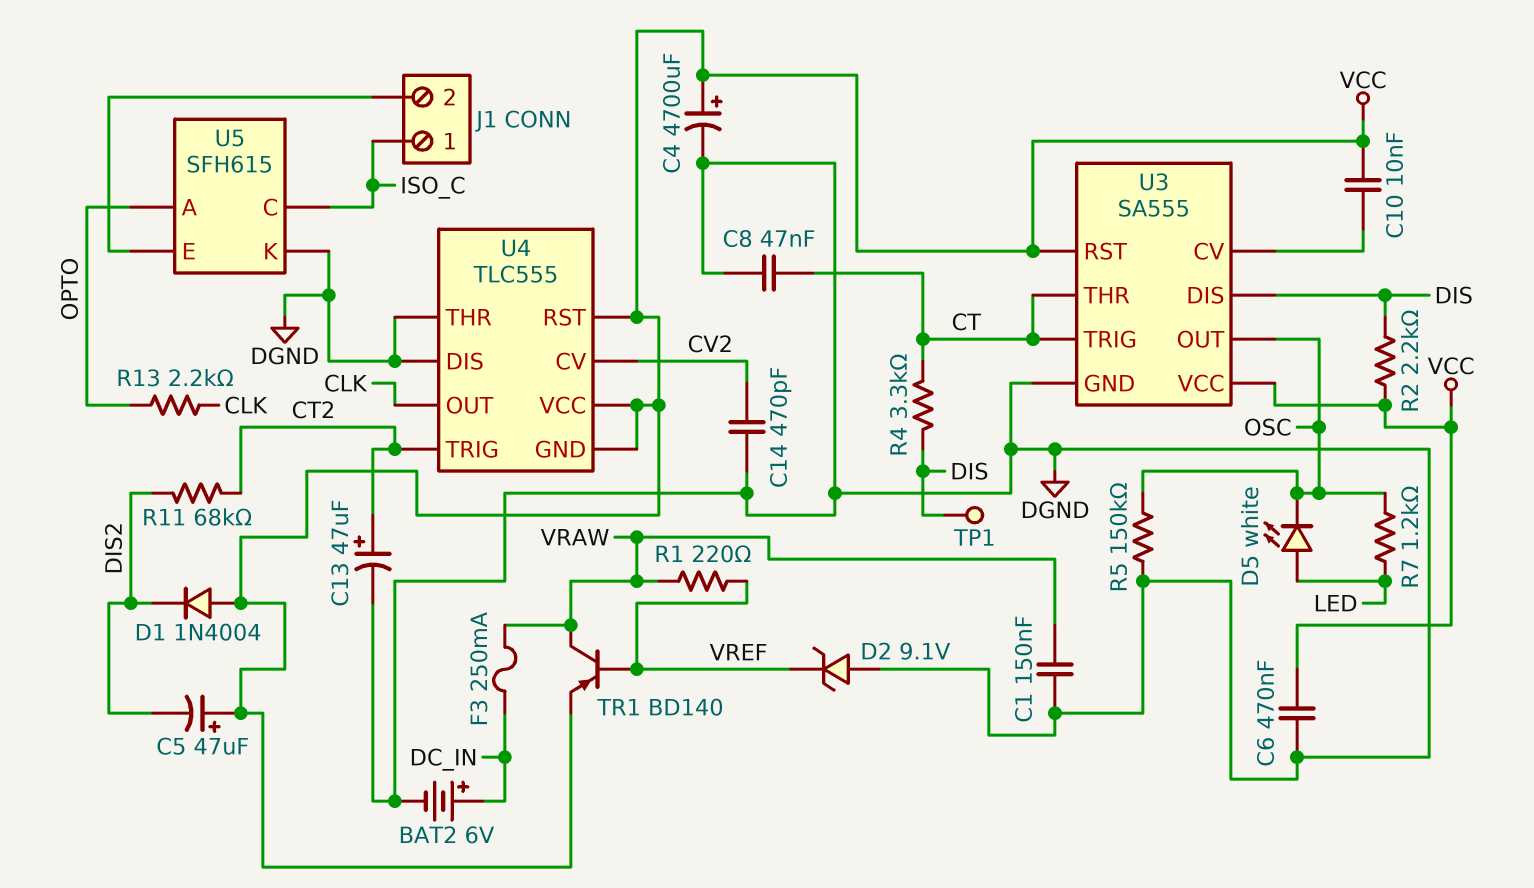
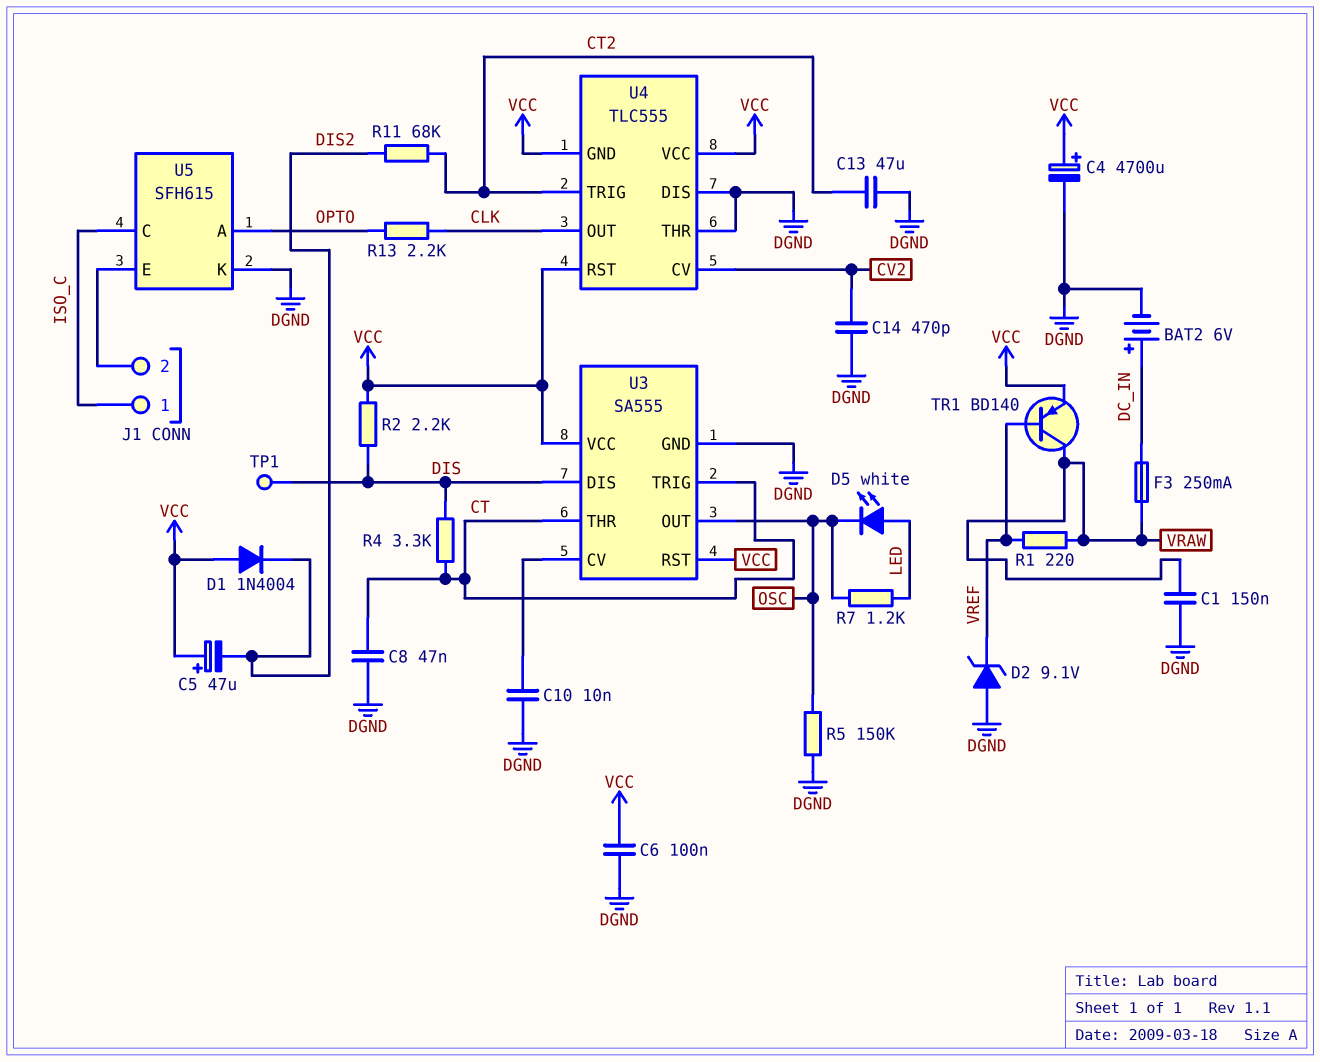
C6: 470nF (DGND, VCC) -> 100nF (DGND, VCC)
C10: 10nF (U3/CV, VCC) -> 10nF (DGND, U3/CV)
C13: 47uF (plus CT2, minus DGND) -> 47uF (CT2, DGND)

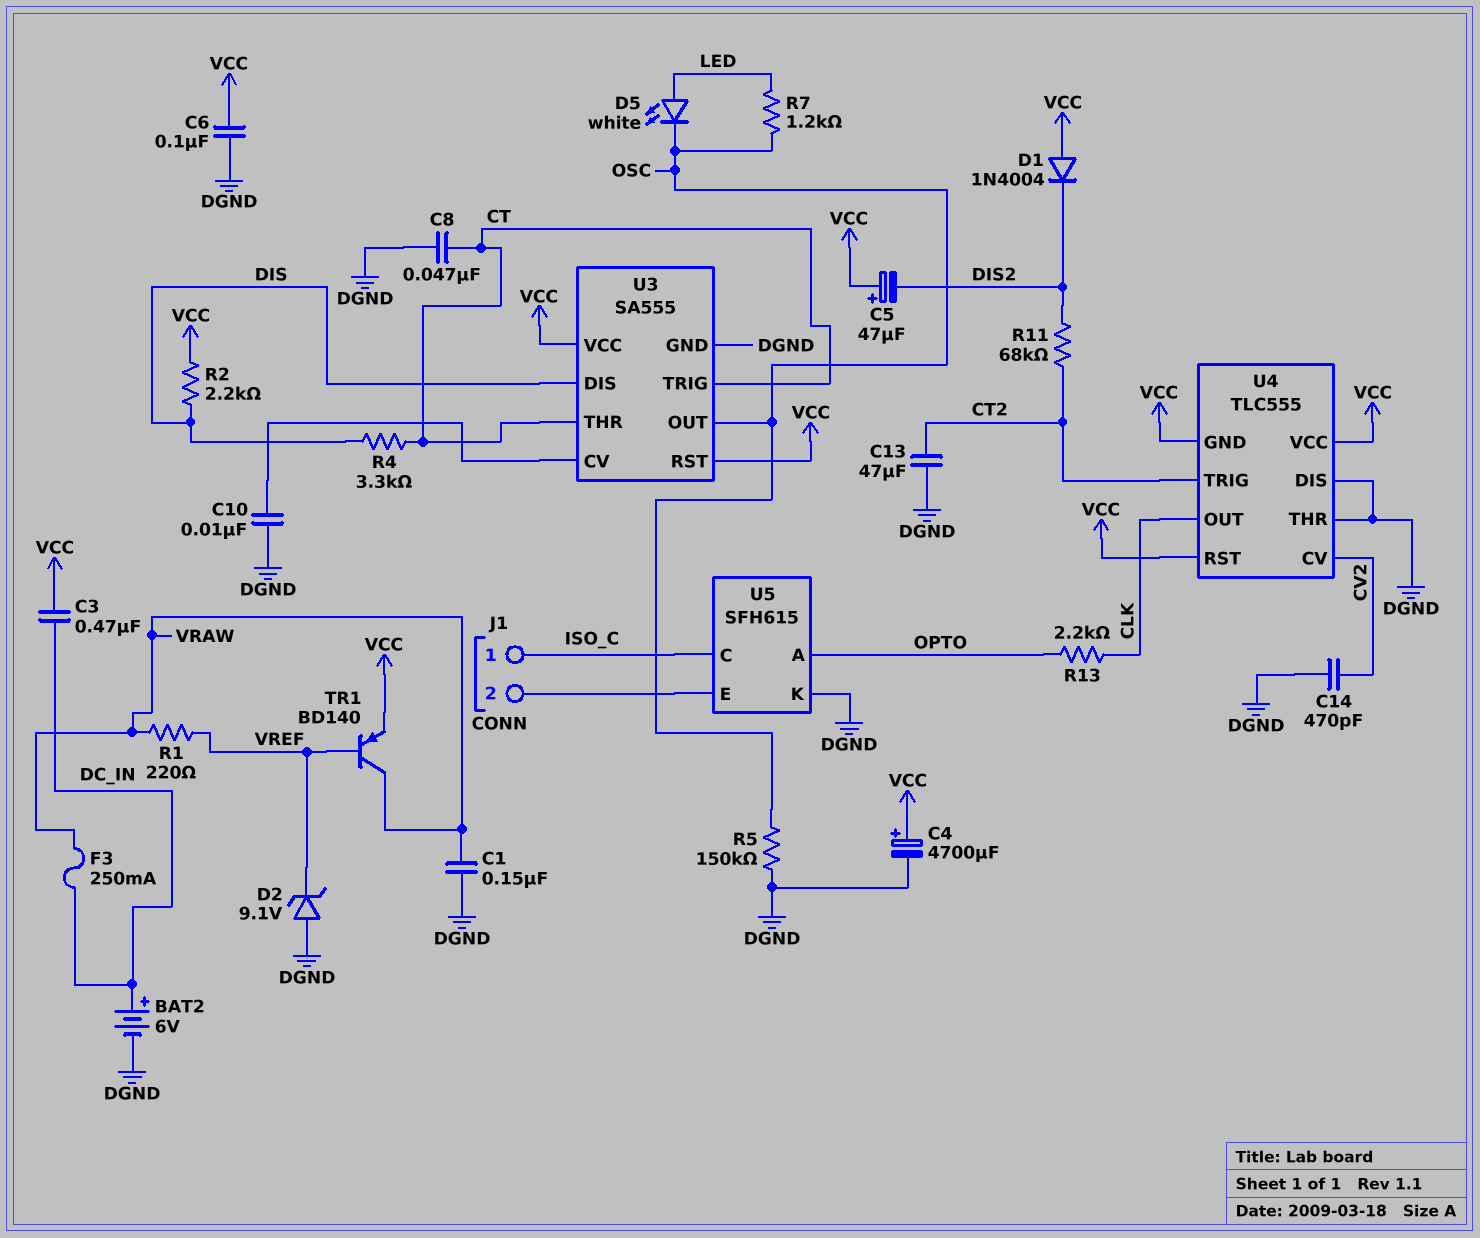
C3: none -> 470nF (DC_IN, VCC)
TP1: test point (DIS) -> none

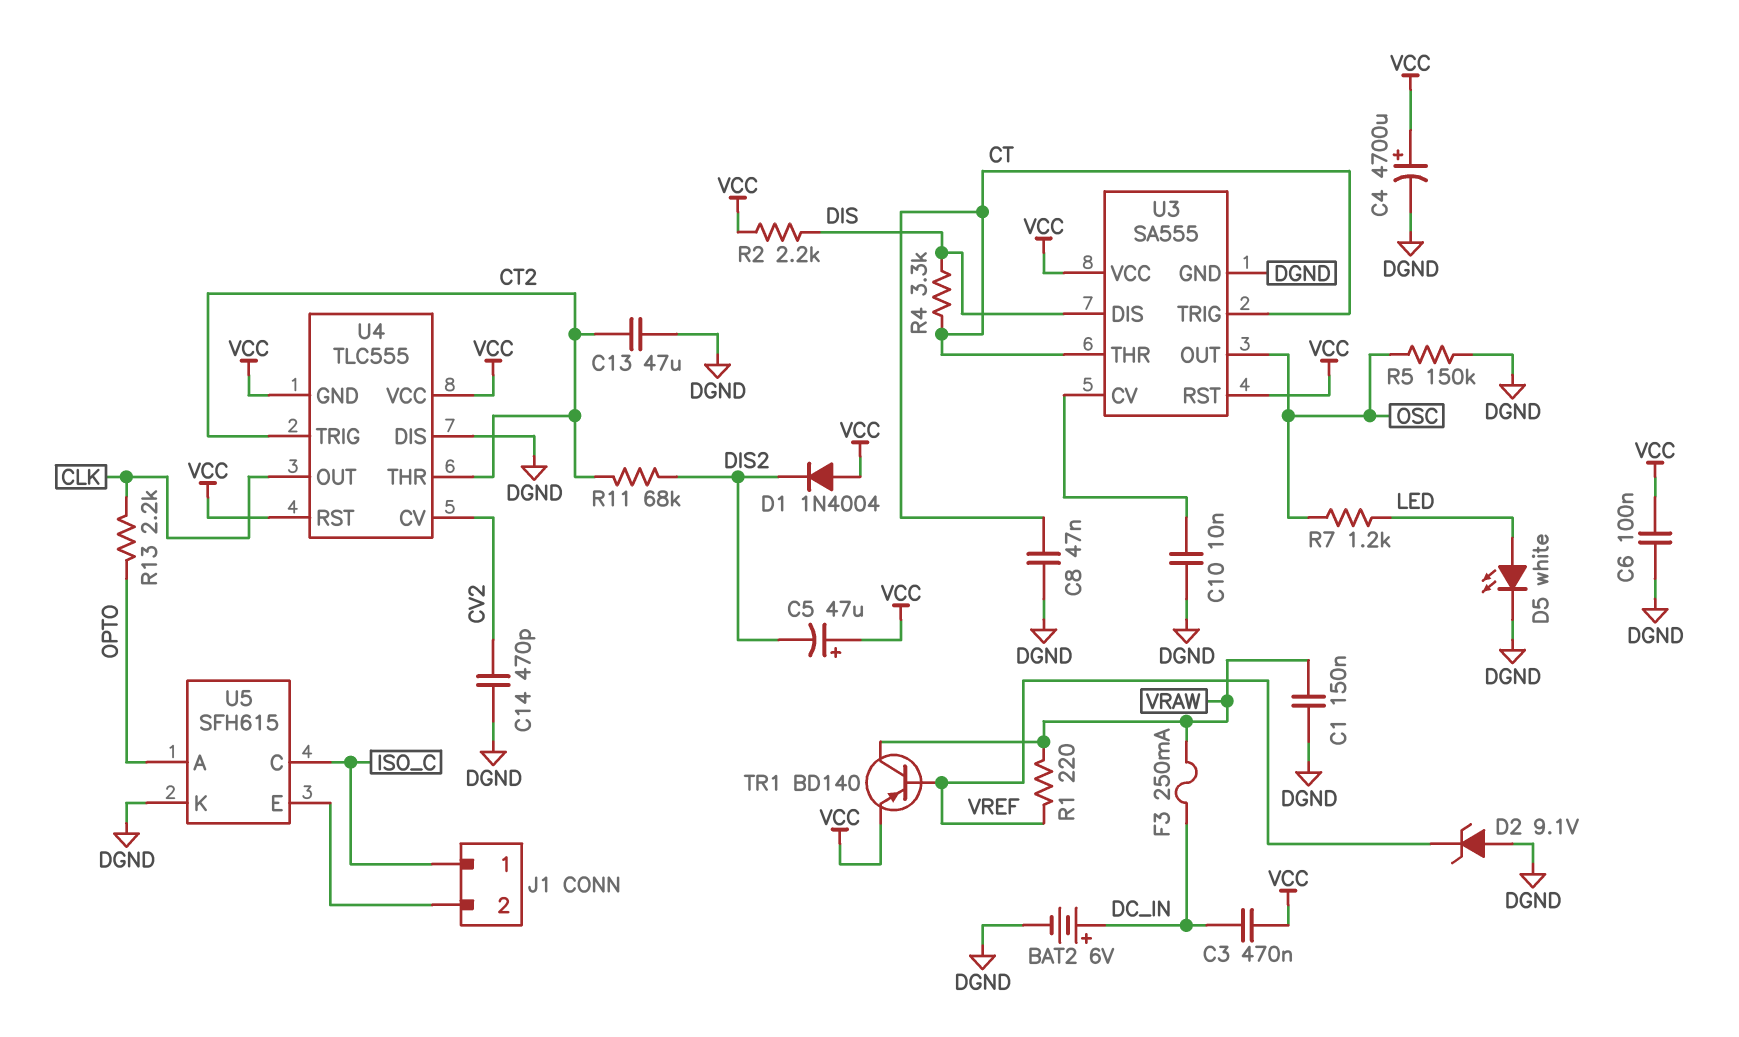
D5: LED white (A LED, K OSC) -> LED white (A LED, K DGND)
U4 pin THR: DGND -> CT2

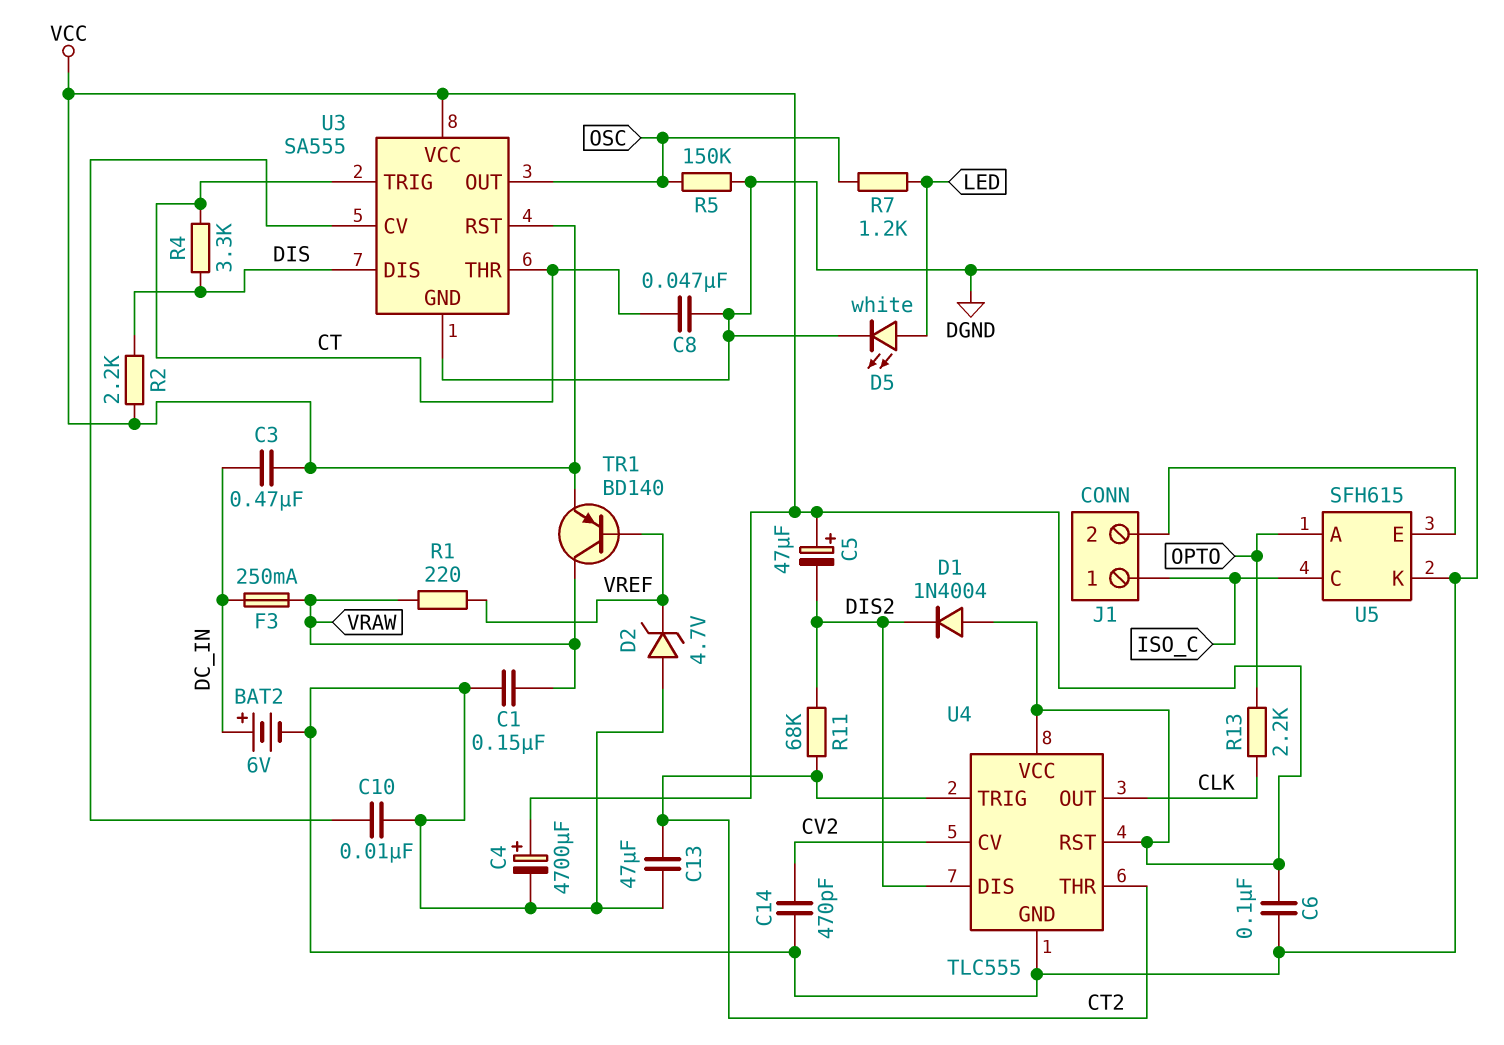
D2: zener 9.1V (A DGND, K VREF) -> zener 4.7V (A DGND, K VREF)
U4 pin DIS: DGND -> DIS2
U4 pin GND: VCC -> DGND

